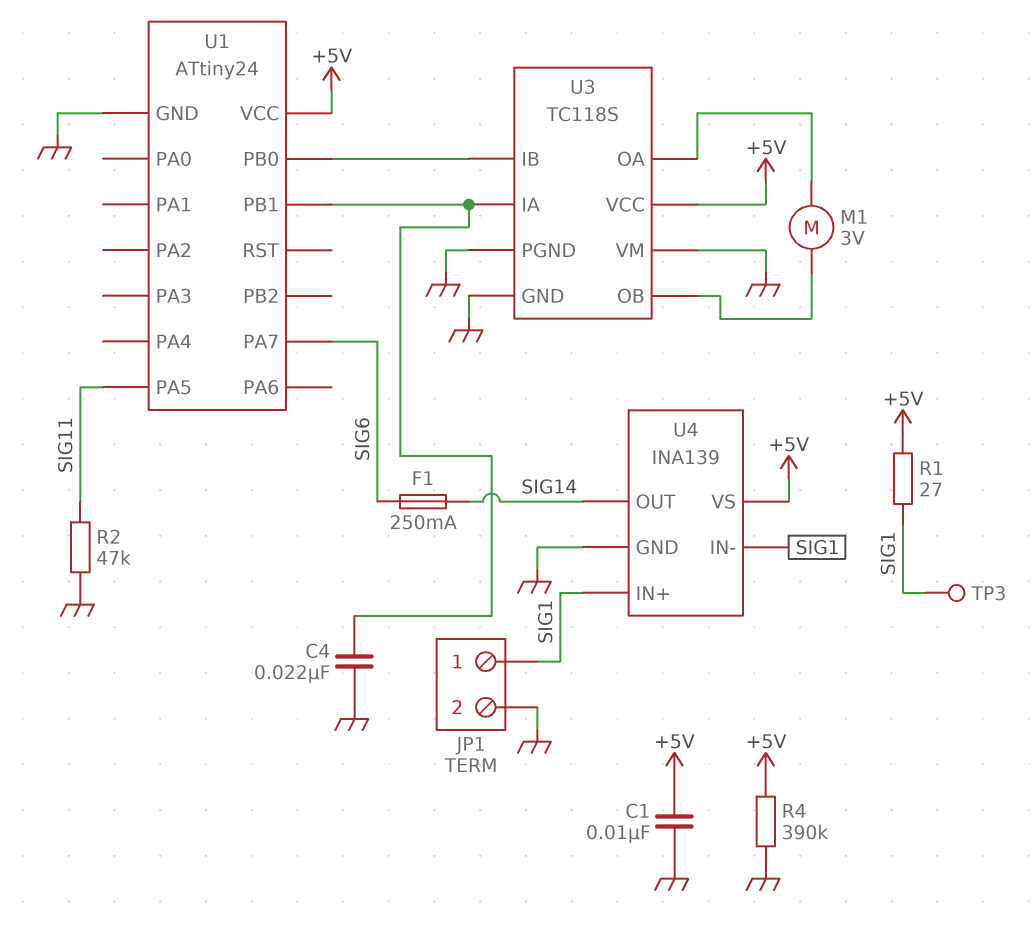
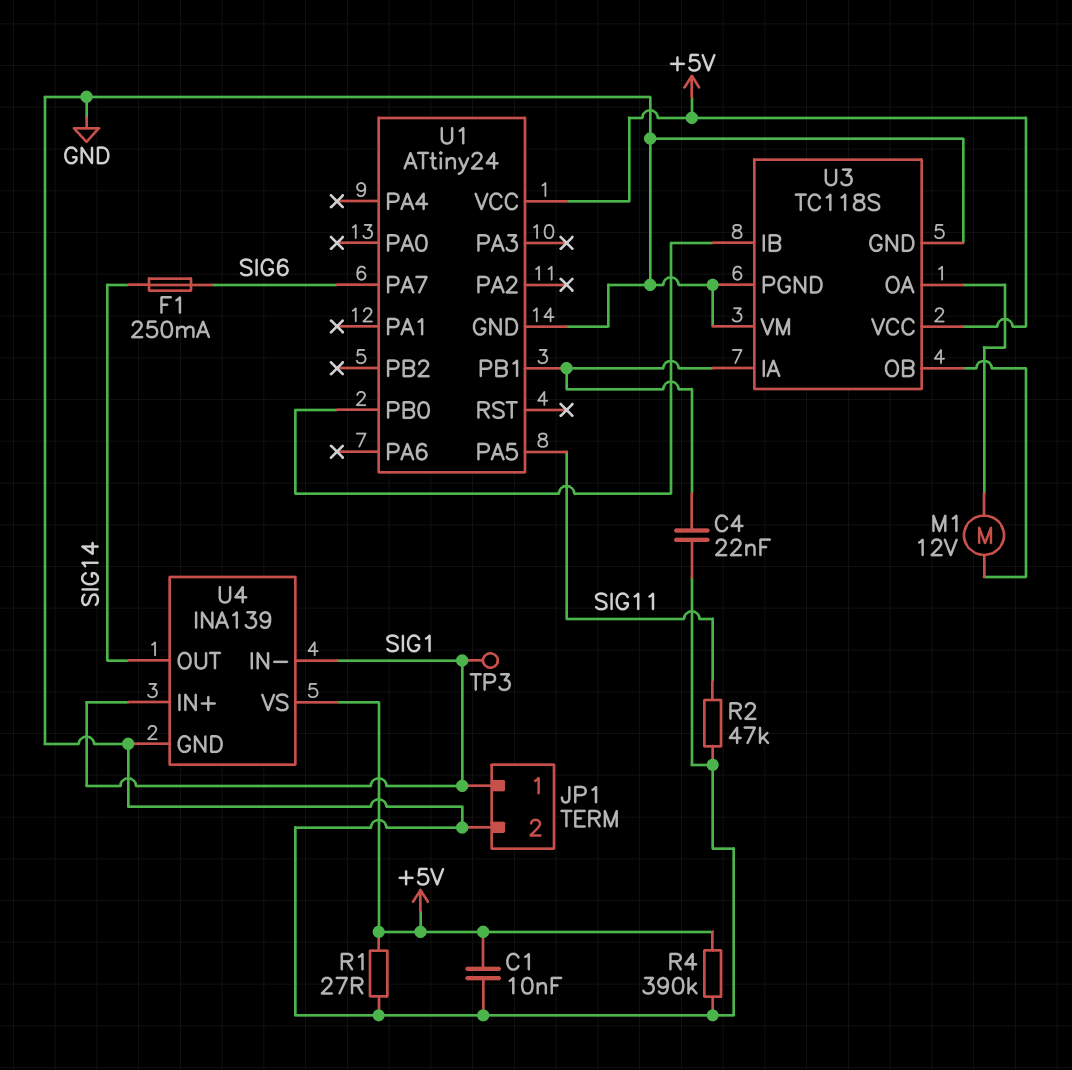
M1: motor 3V (U3/OA, U3/OB) -> motor 12V (U3/OA, U3/OB)
R1: 27 (+5V, SIG1) -> 27 (+5V, GND)

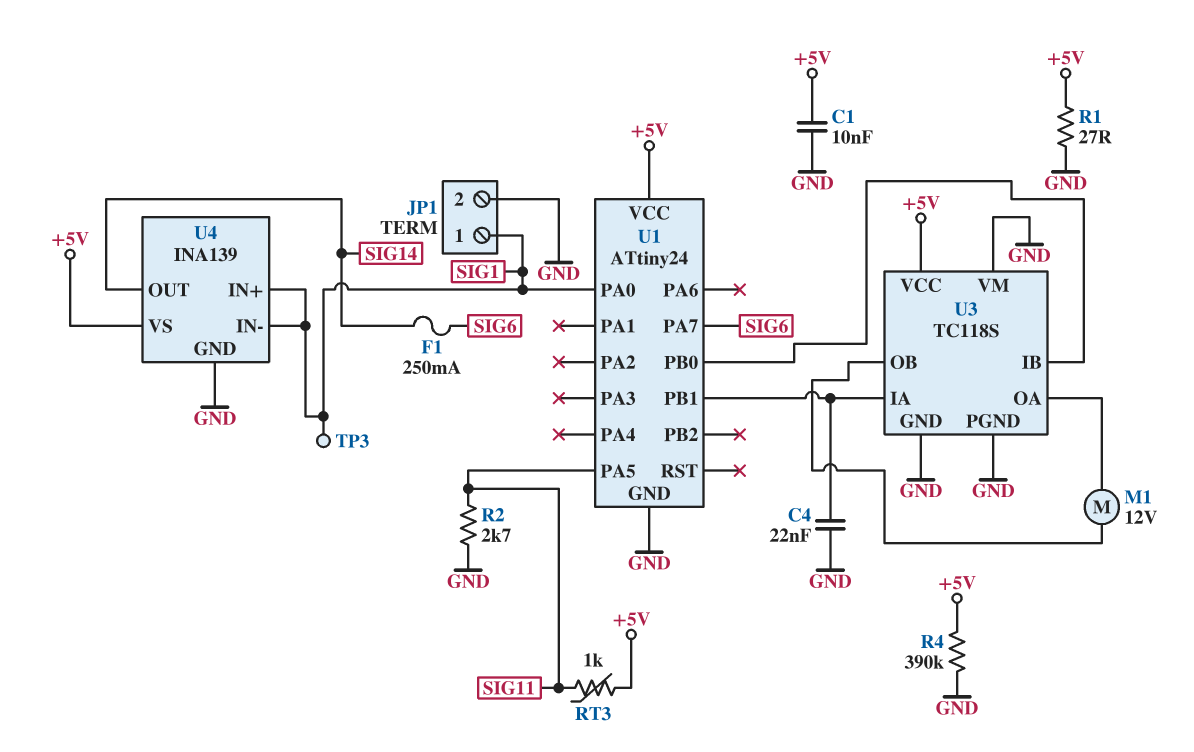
R2: 47k (GND, SIG11) -> 2.7k (GND, SIG11)
RT3: none -> 1k (+5V, SIG11)
U1 pin PA0: none -> SIG1

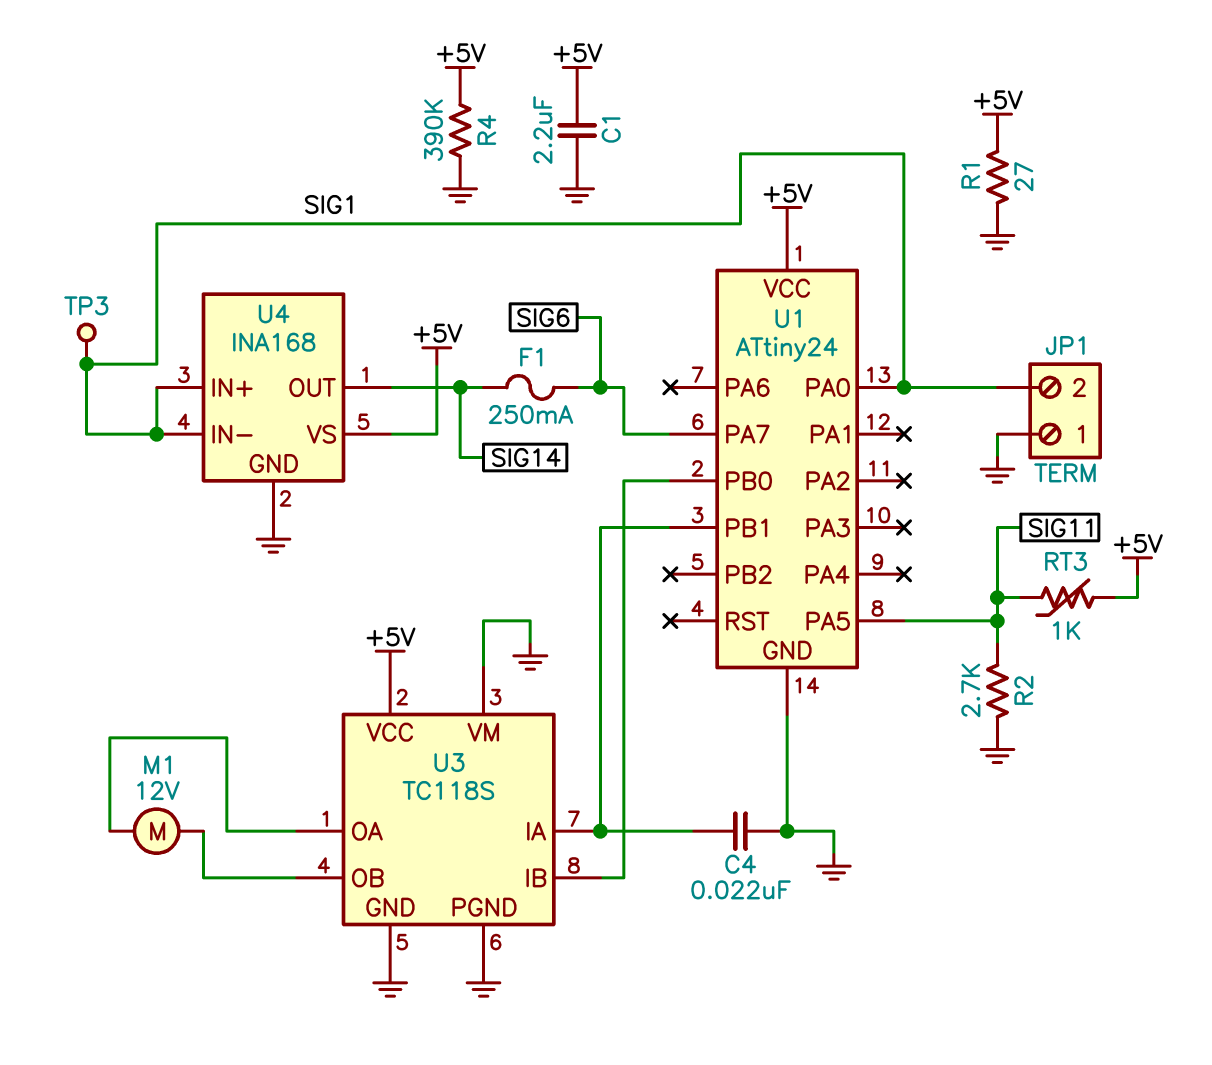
C1: 10nF (+5V, GND) -> 2.2uF (+5V, GND)
JP1 pin 1: SIG1 -> GND
JP1 pin 2: GND -> SIG1
U4: INA139 -> INA168

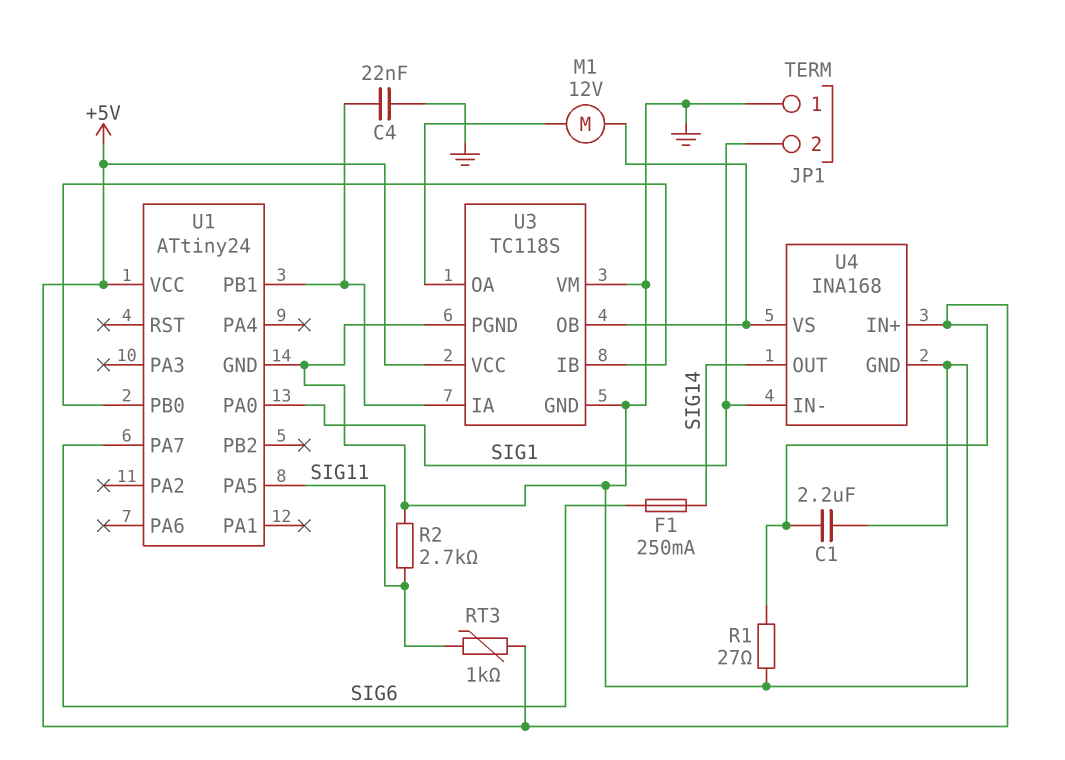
R4: 390k (+5V, GND) -> none
TP3: test point (SIG1) -> none
U4 pin IN+: SIG1 -> +5V
U4 pin VS: +5V -> U3/OB

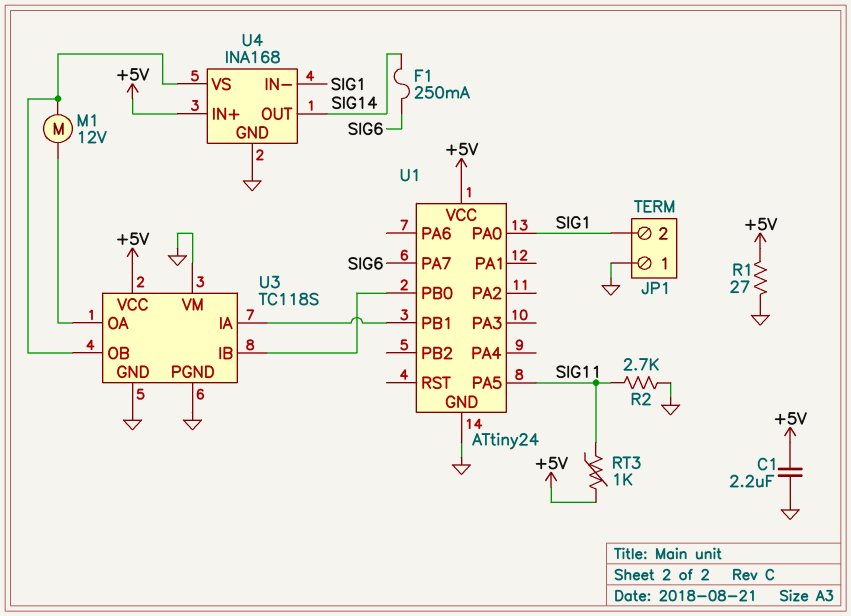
C4: 22nF (GND, U1/PB1) -> none

